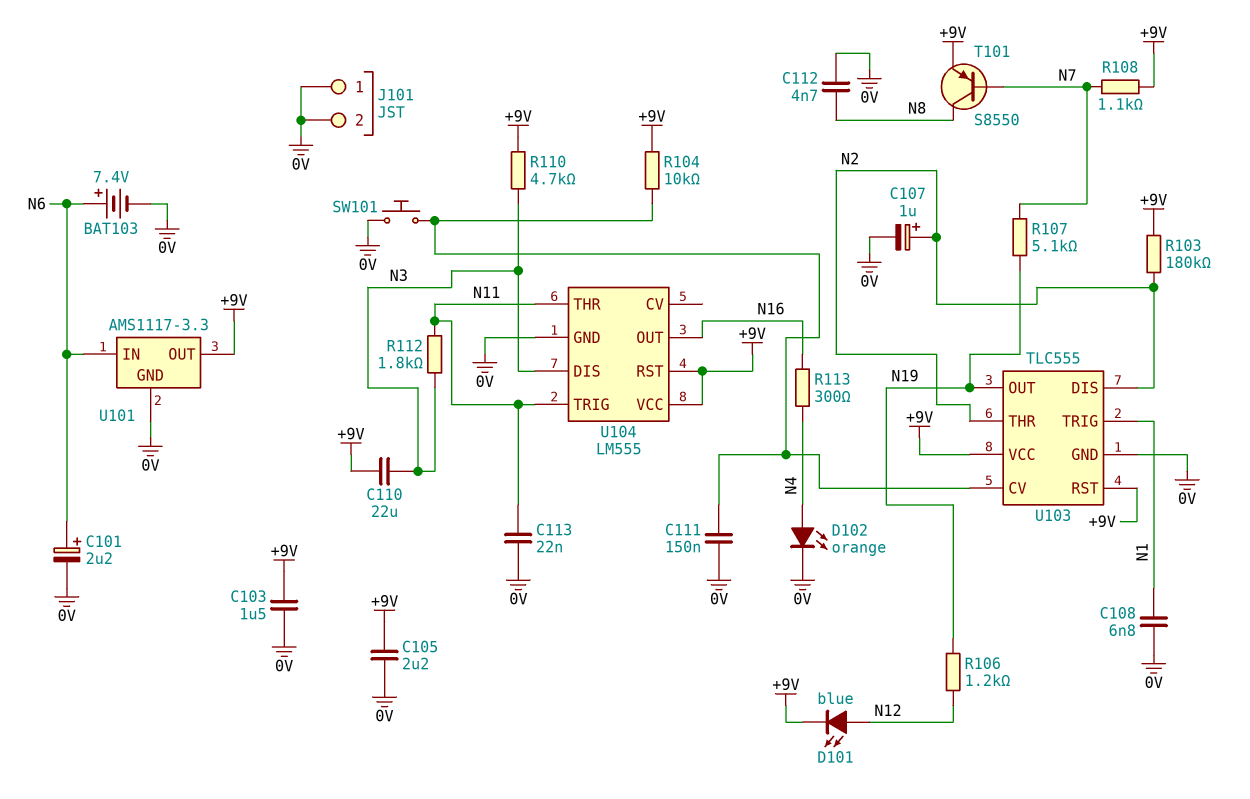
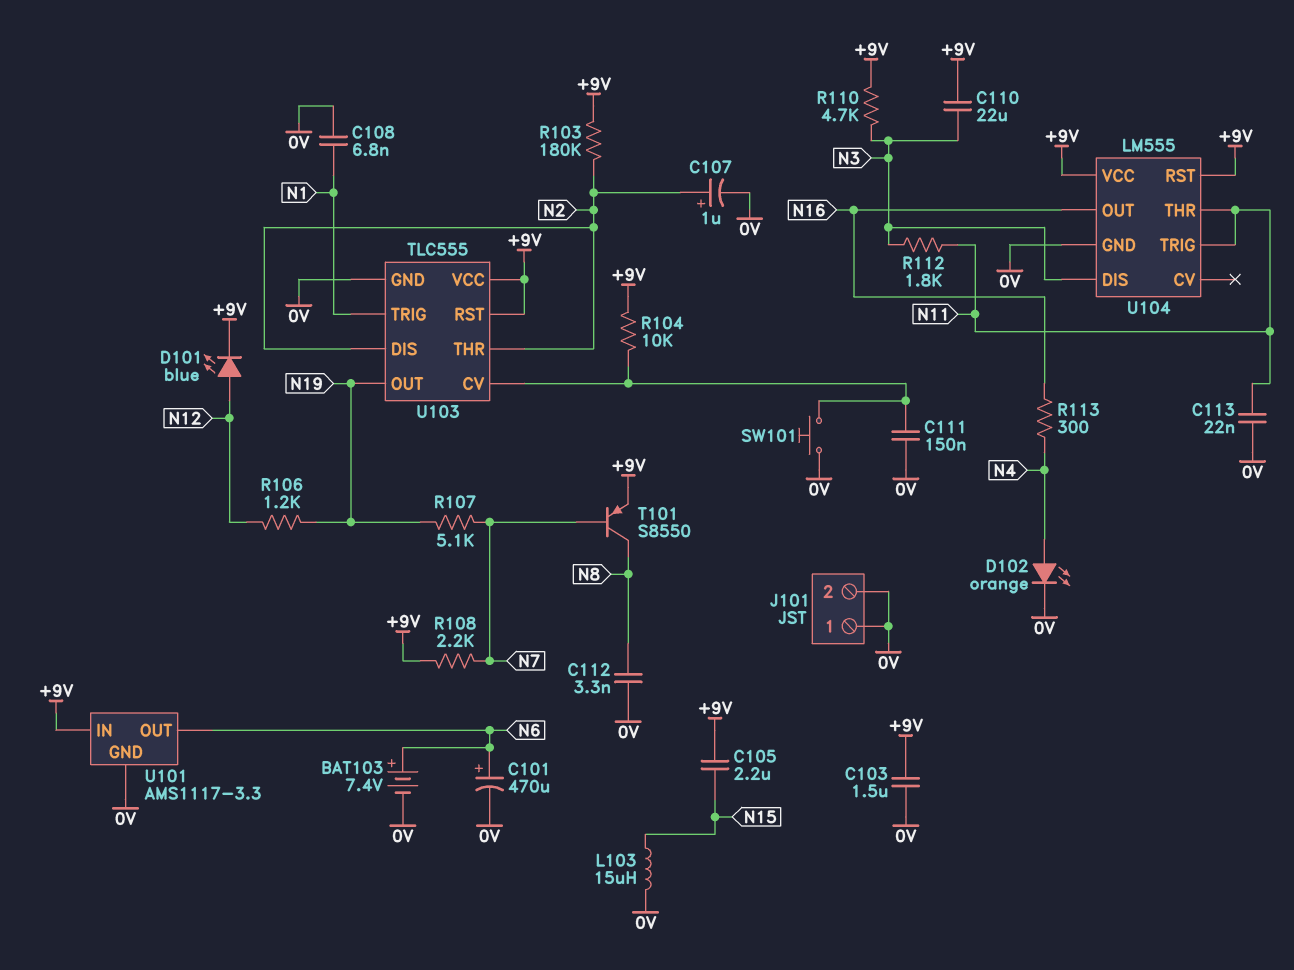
C101: 2.2uF (plus N6, minus 0V) -> 470uF (plus N6, minus 0V)
C105: 2.2uF (+9V, 0V) -> 2.2uF (+9V, N15)
C112: 4.7nF (0V, N8) -> 3.3nF (0V, N8)
L103: none -> 15uH (0V, N15)
R108: 1.1k (+9V, N7) -> 2.2k (+9V, N7)
U101 pin IN: N6 -> +9V
U101 pin OUT: +9V -> N6

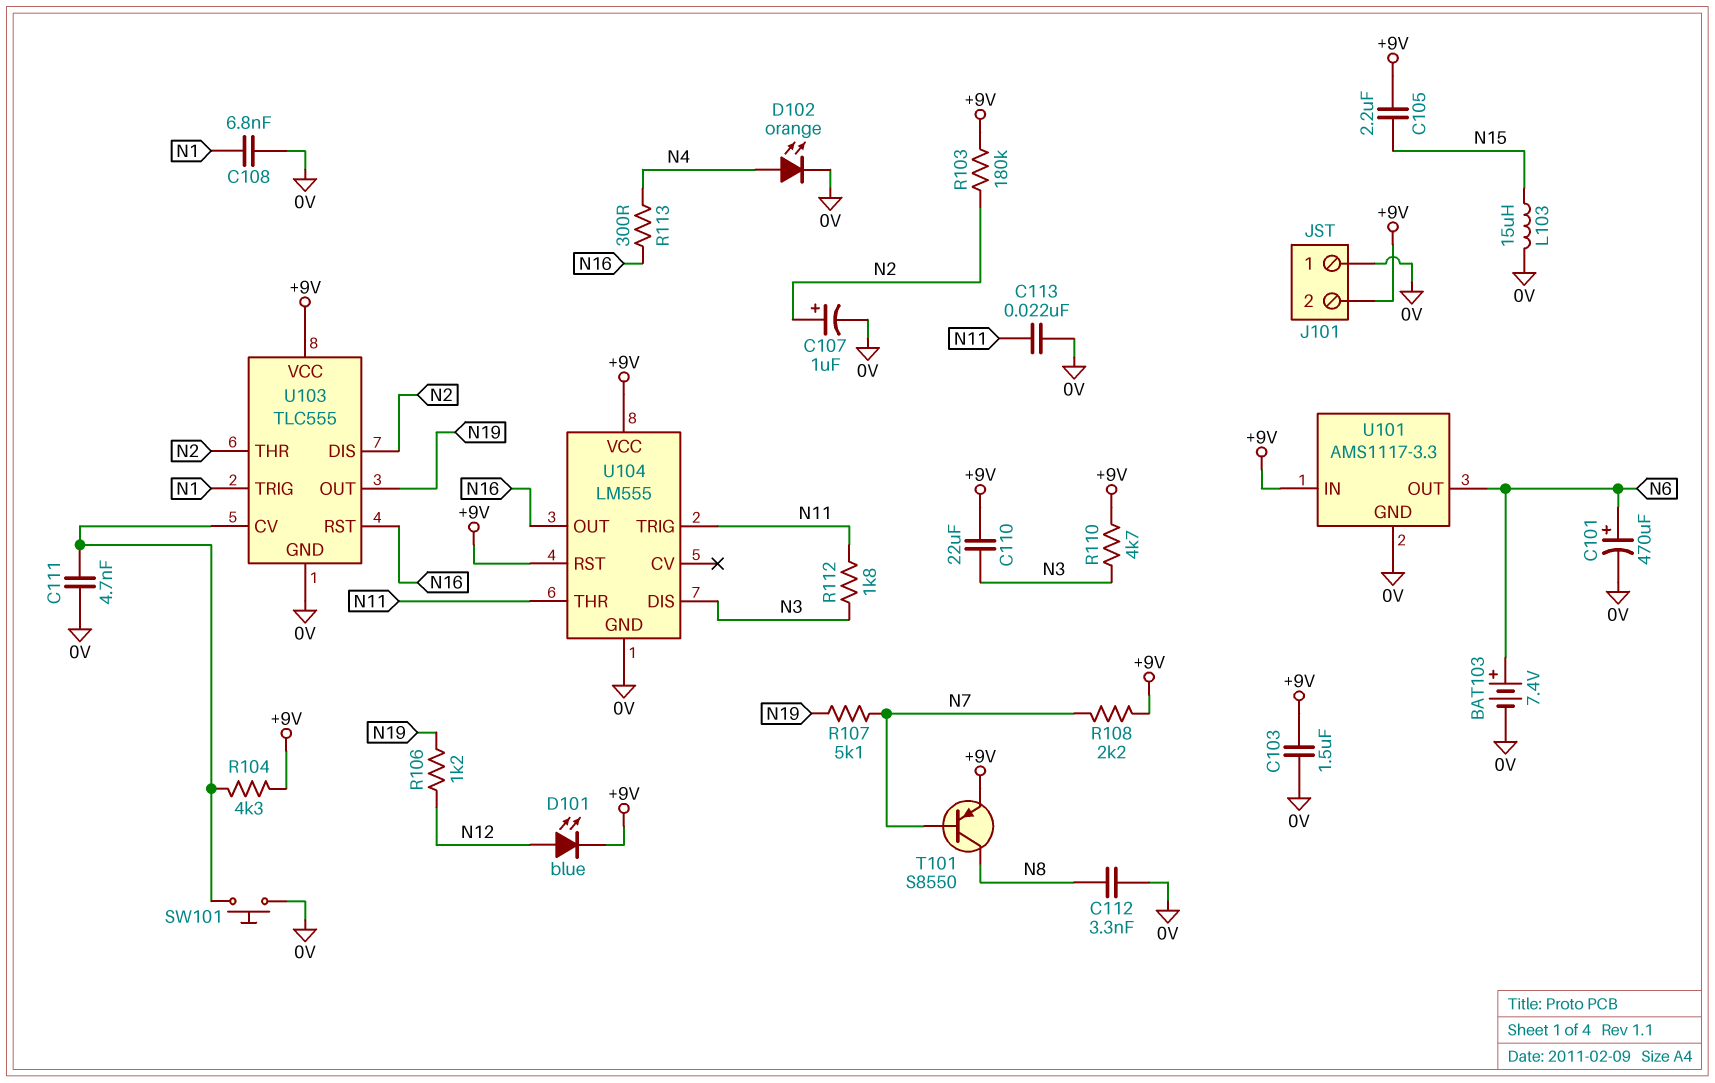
C111: 150nF (0V, U103/CV) -> 4.7nF (0V, U103/CV)
J101 pin 2: 0V -> +9V
R104: 10k (+9V, U103/CV) -> 4.3k (+9V, U103/CV)
U103 pin RST: +9V -> N16

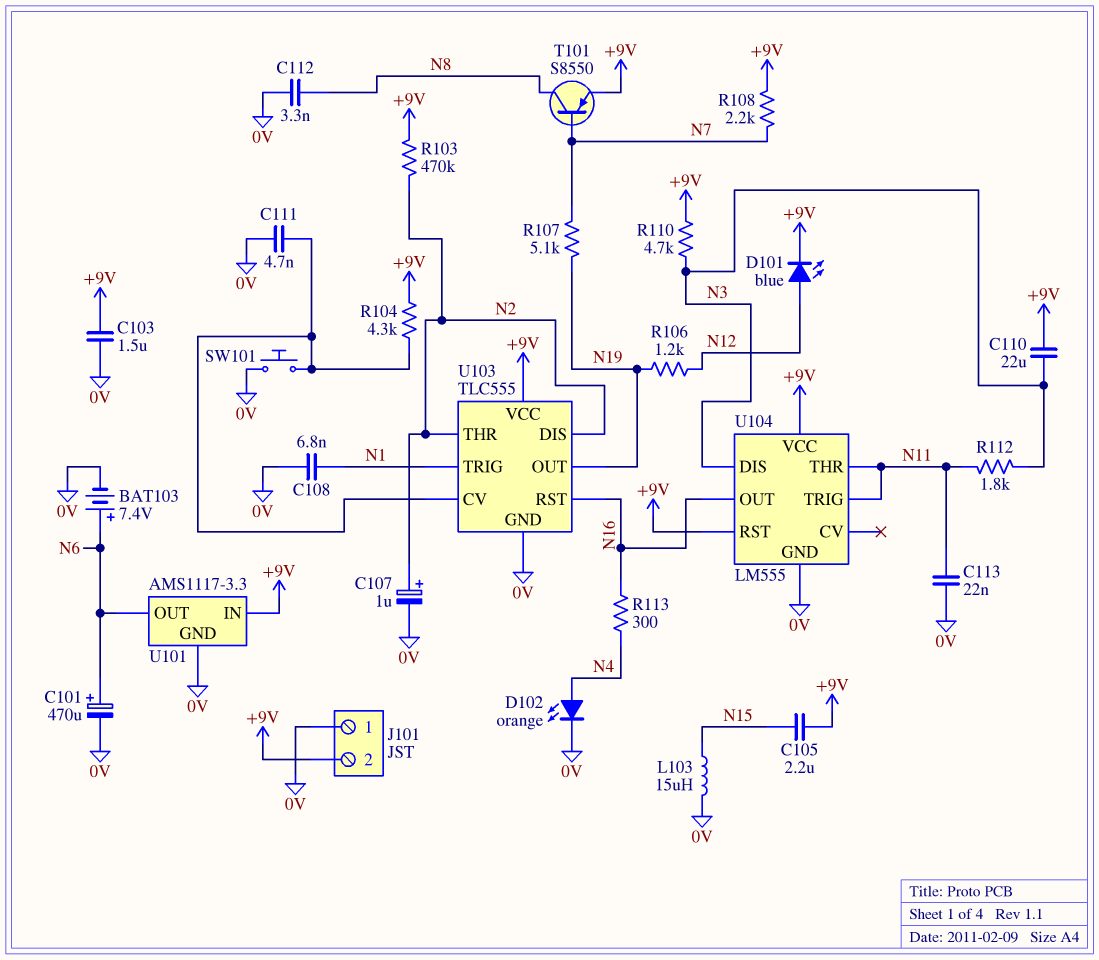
R103: 180k (+9V, N2) -> 470k (+9V, N2)

